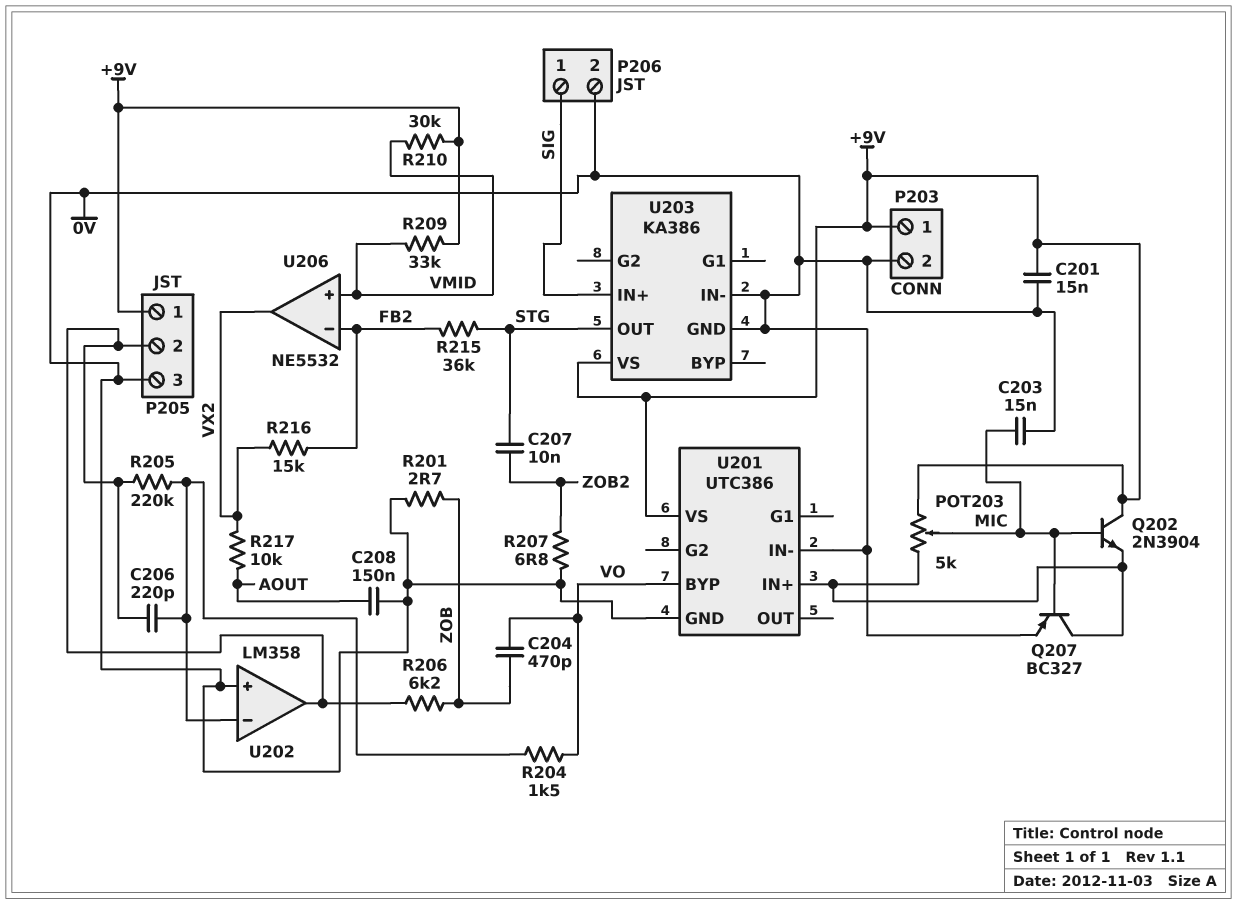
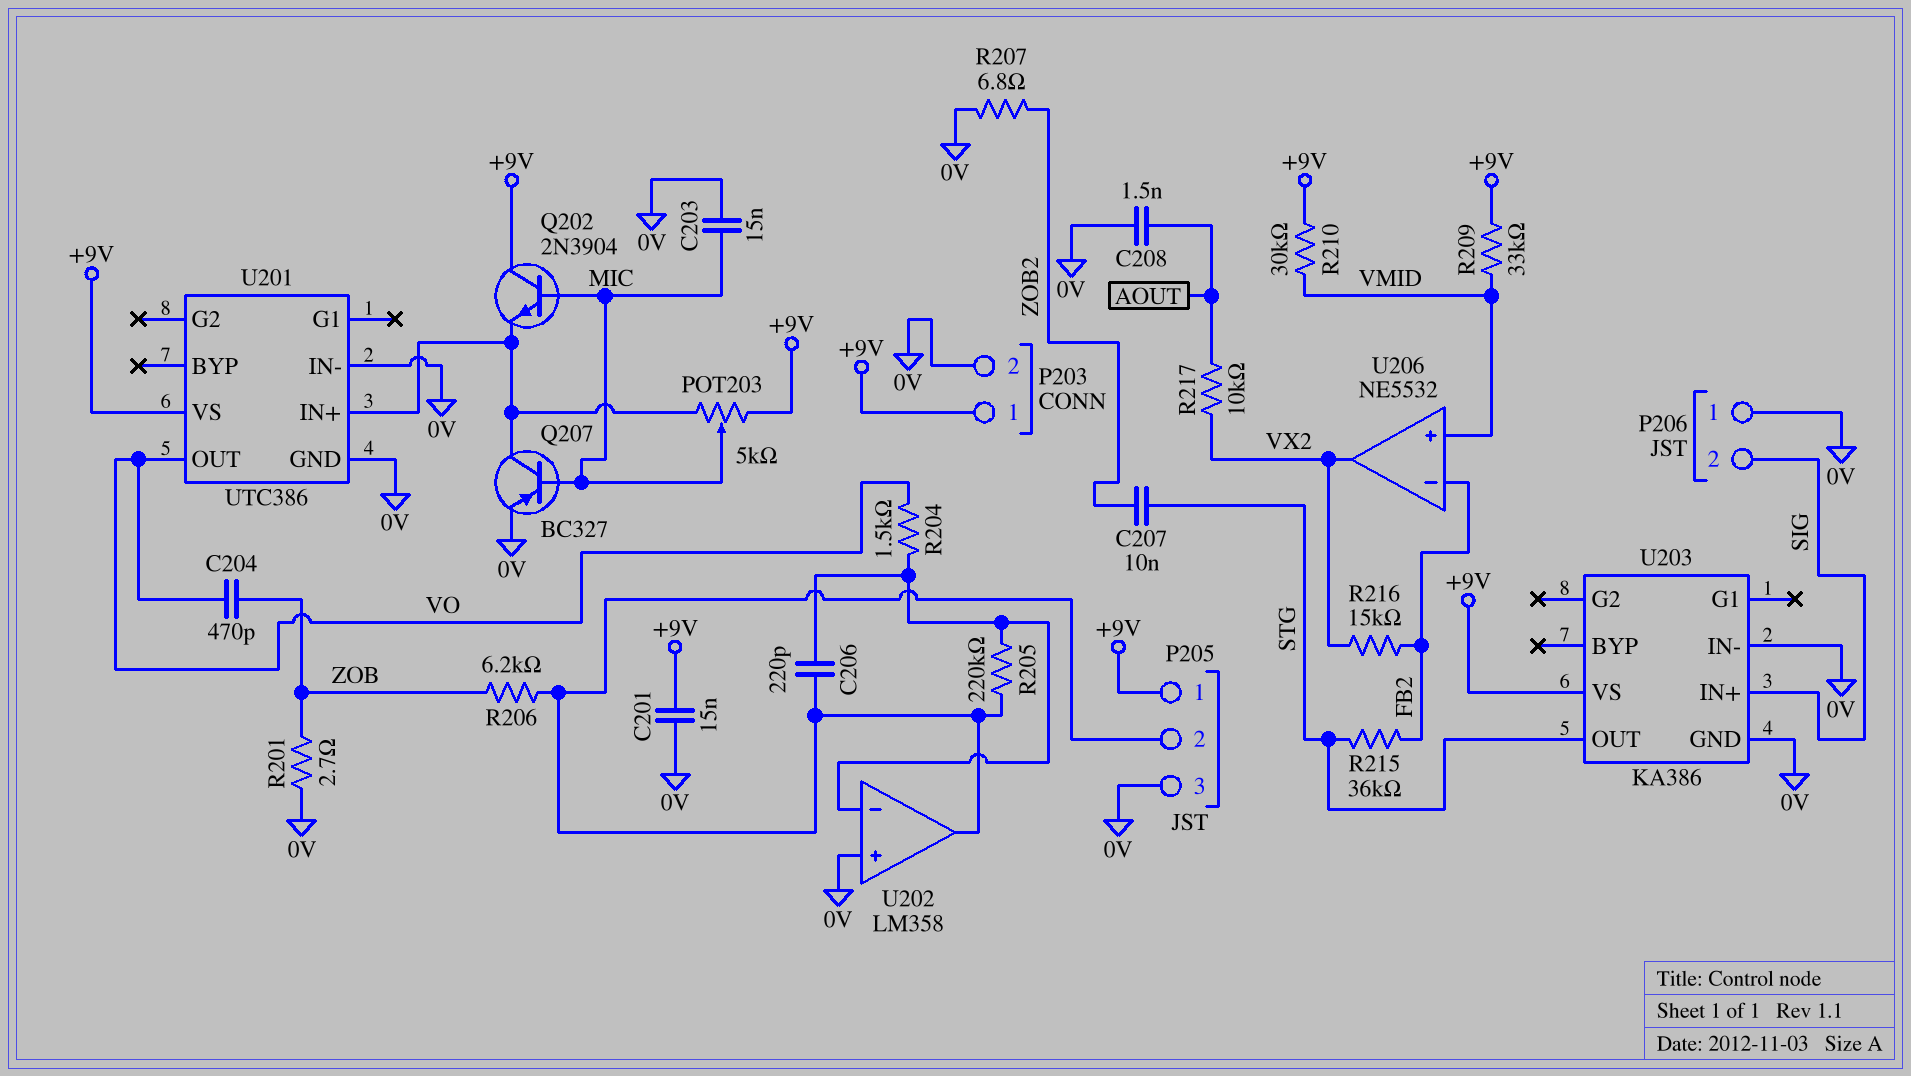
C208: 150nF (0V, AOUT) -> 1.5nF (0V, AOUT)
P206 pin 1: SIG -> 0V
P206 pin 2: 0V -> SIG
U201 pin BYP: VO -> none
U201 pin OUT: none -> VO

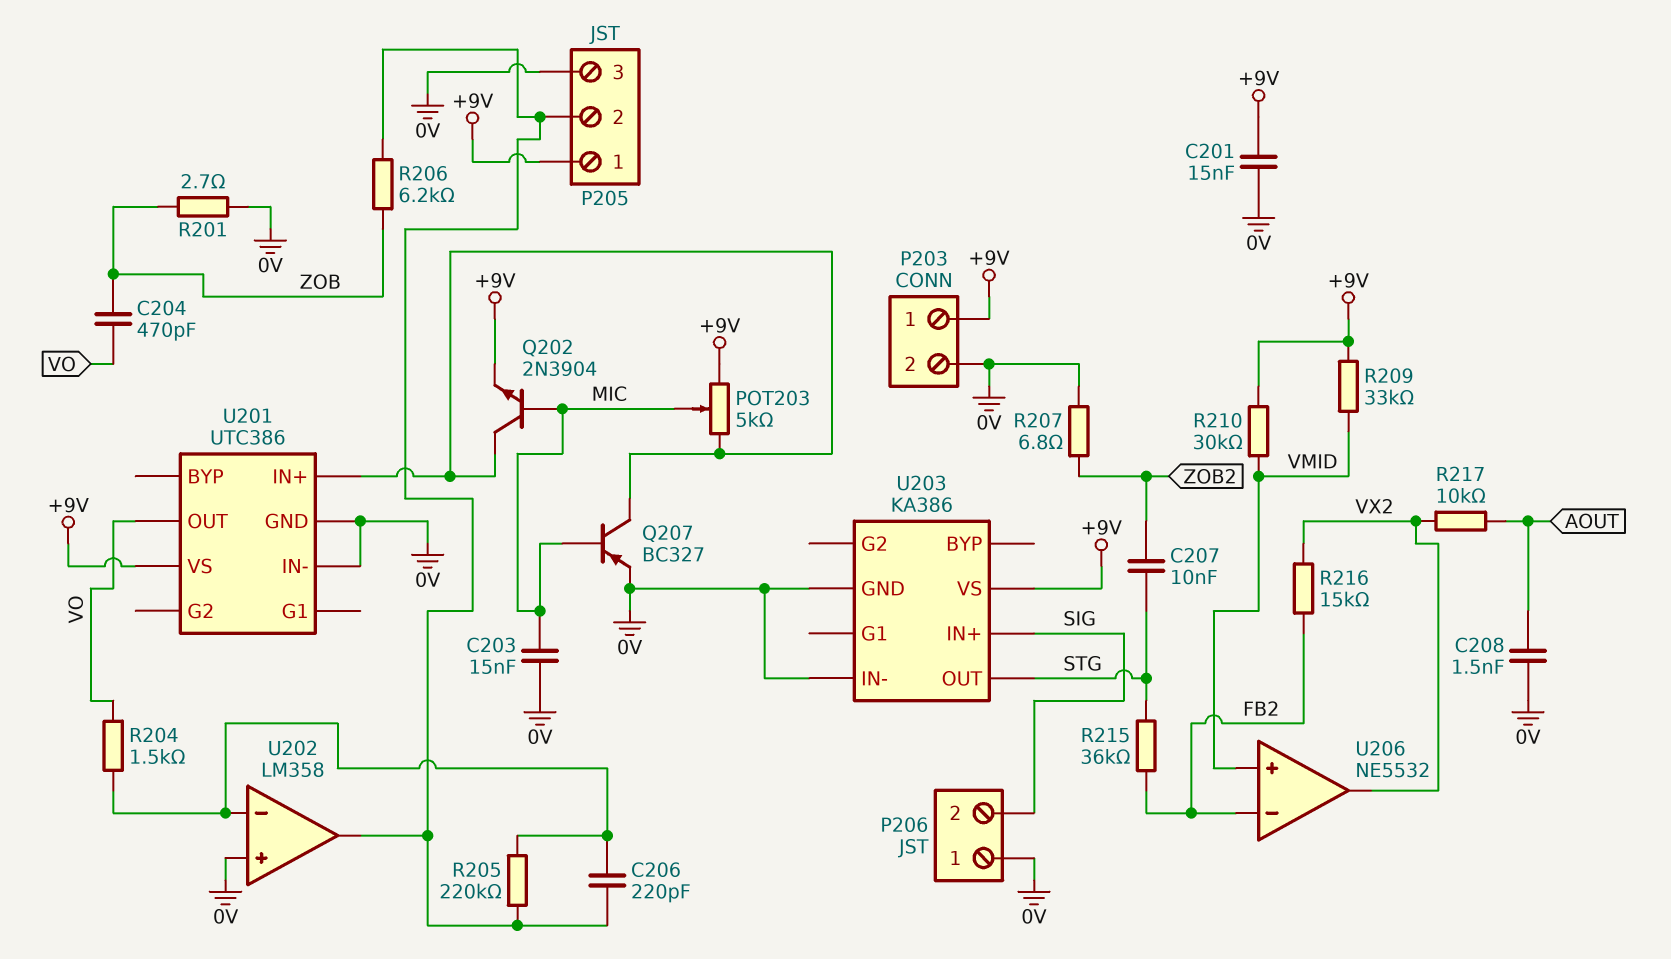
Q202: NPN 2N3904 (B MIC, C +9V, E U201/IN+) -> NPN 2N3904 (B MIC, C U201/IN+, E +9V)

